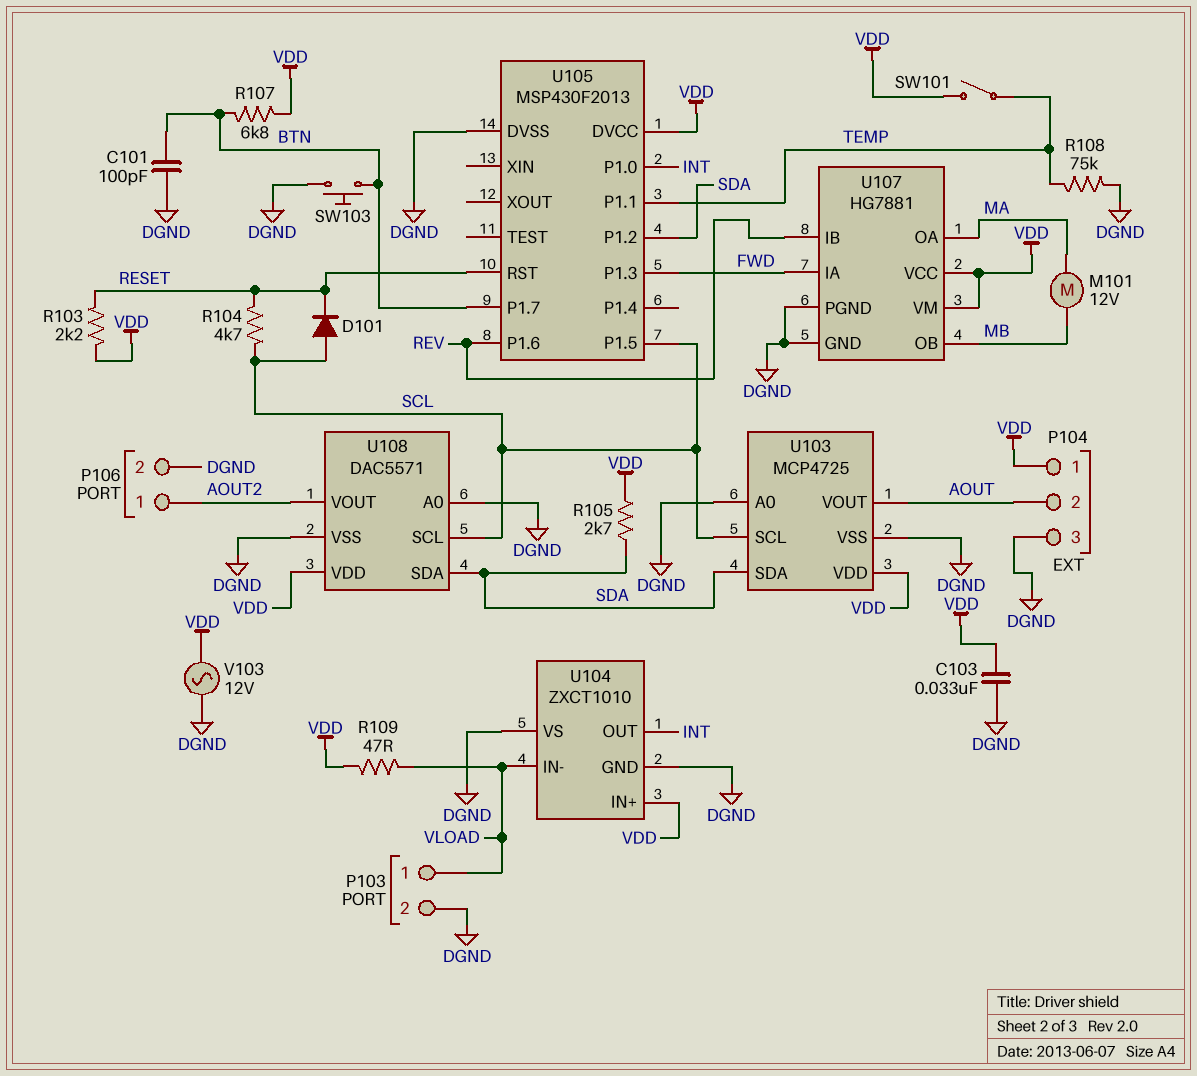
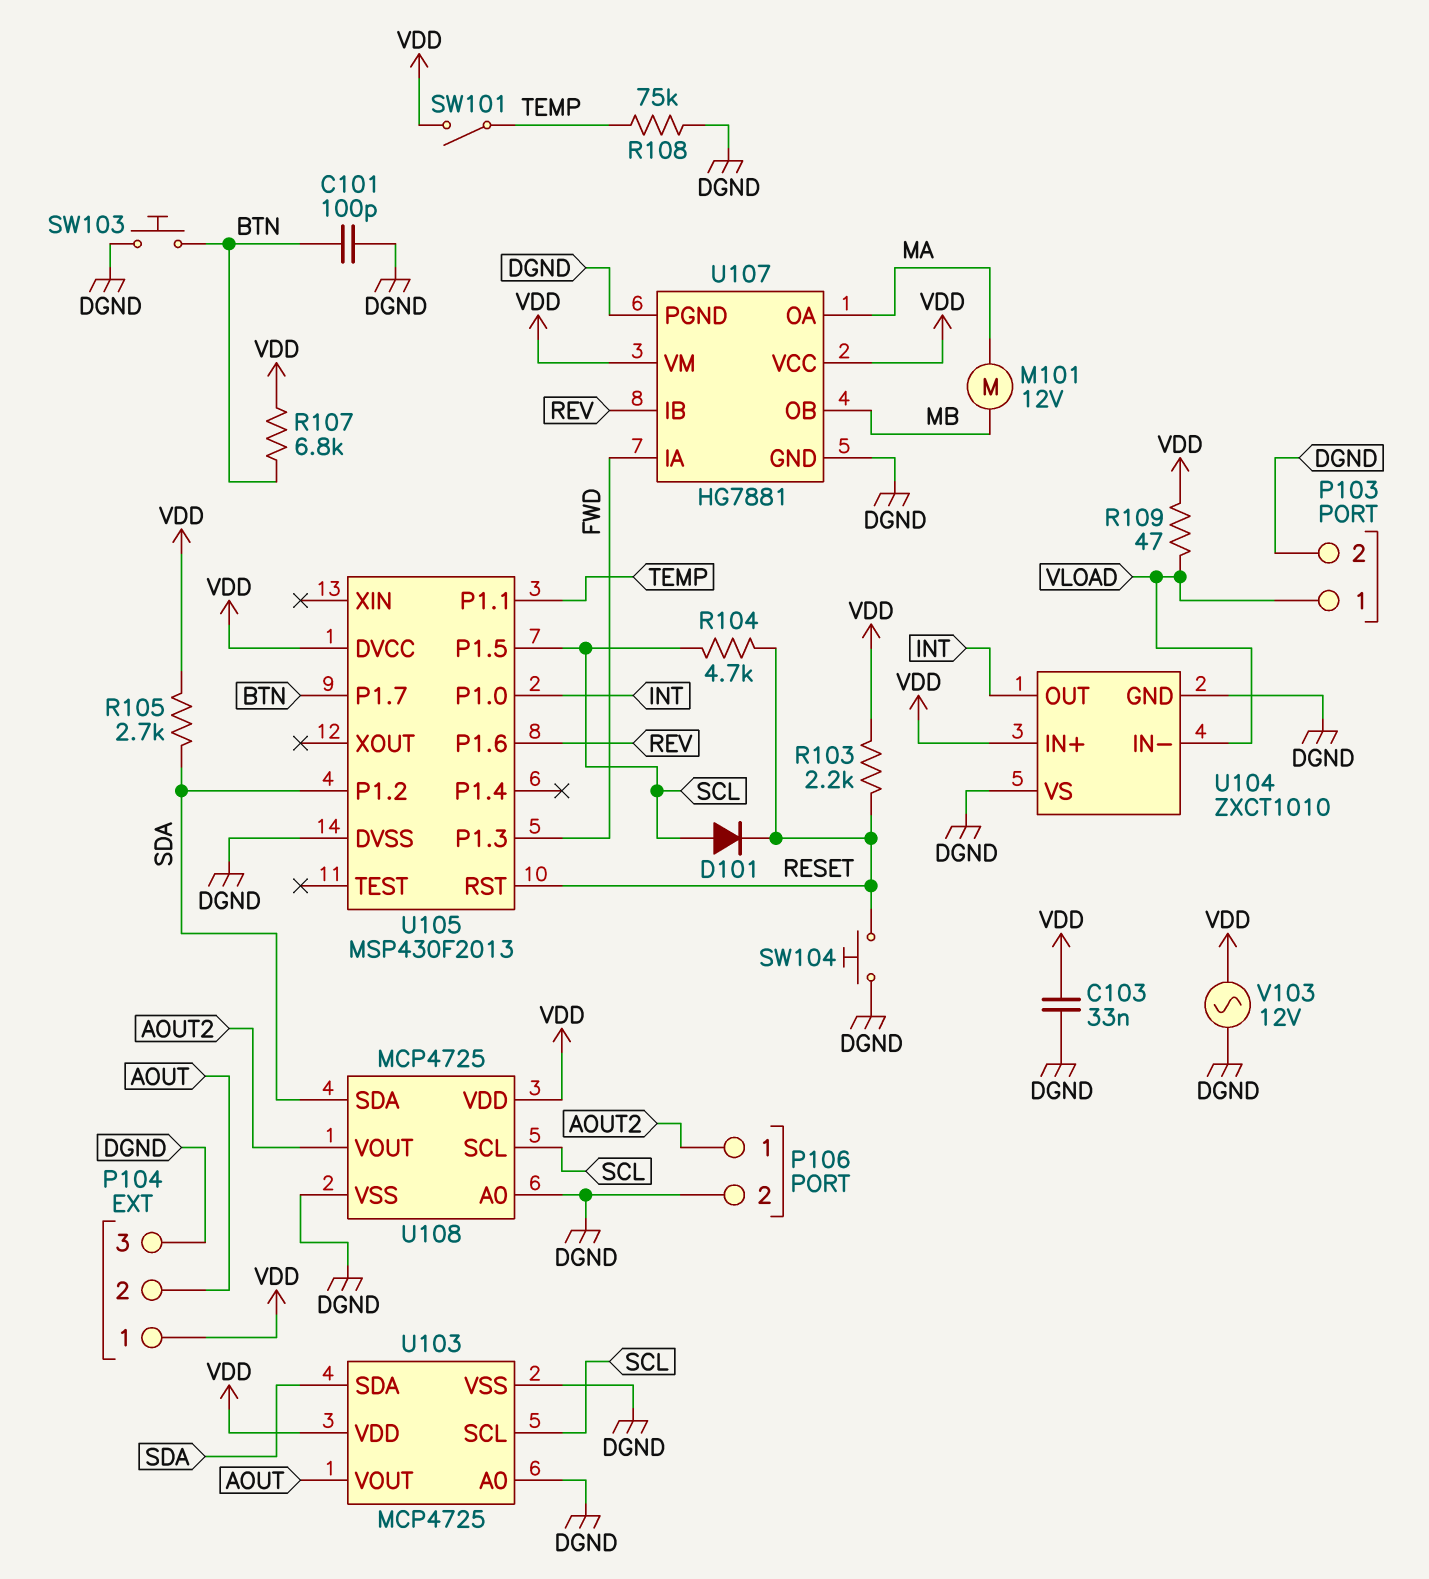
SW104: none -> button (DGND, RESET)
U108: DAC5571 -> MCP4725

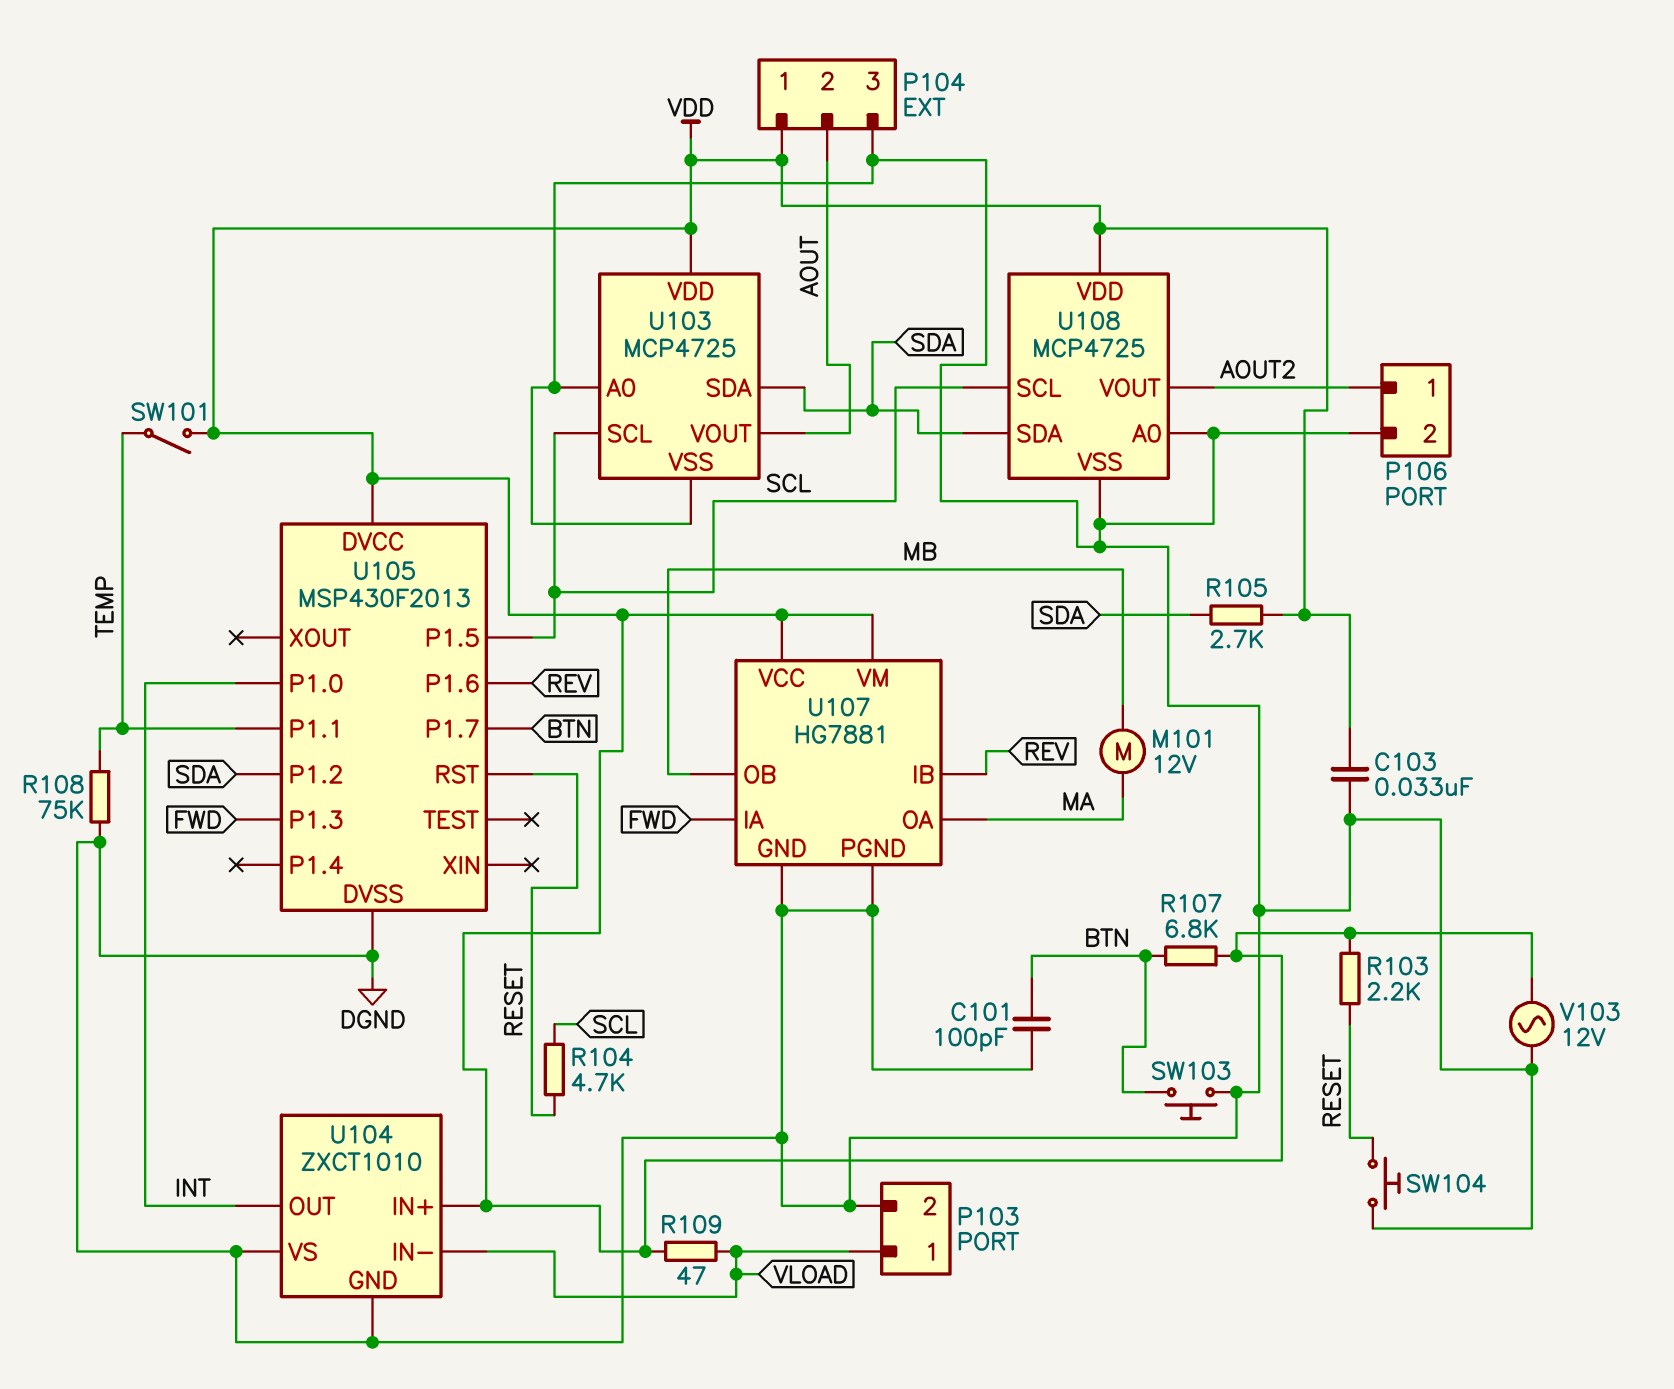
D101: diode (A SCL, K RESET) -> none

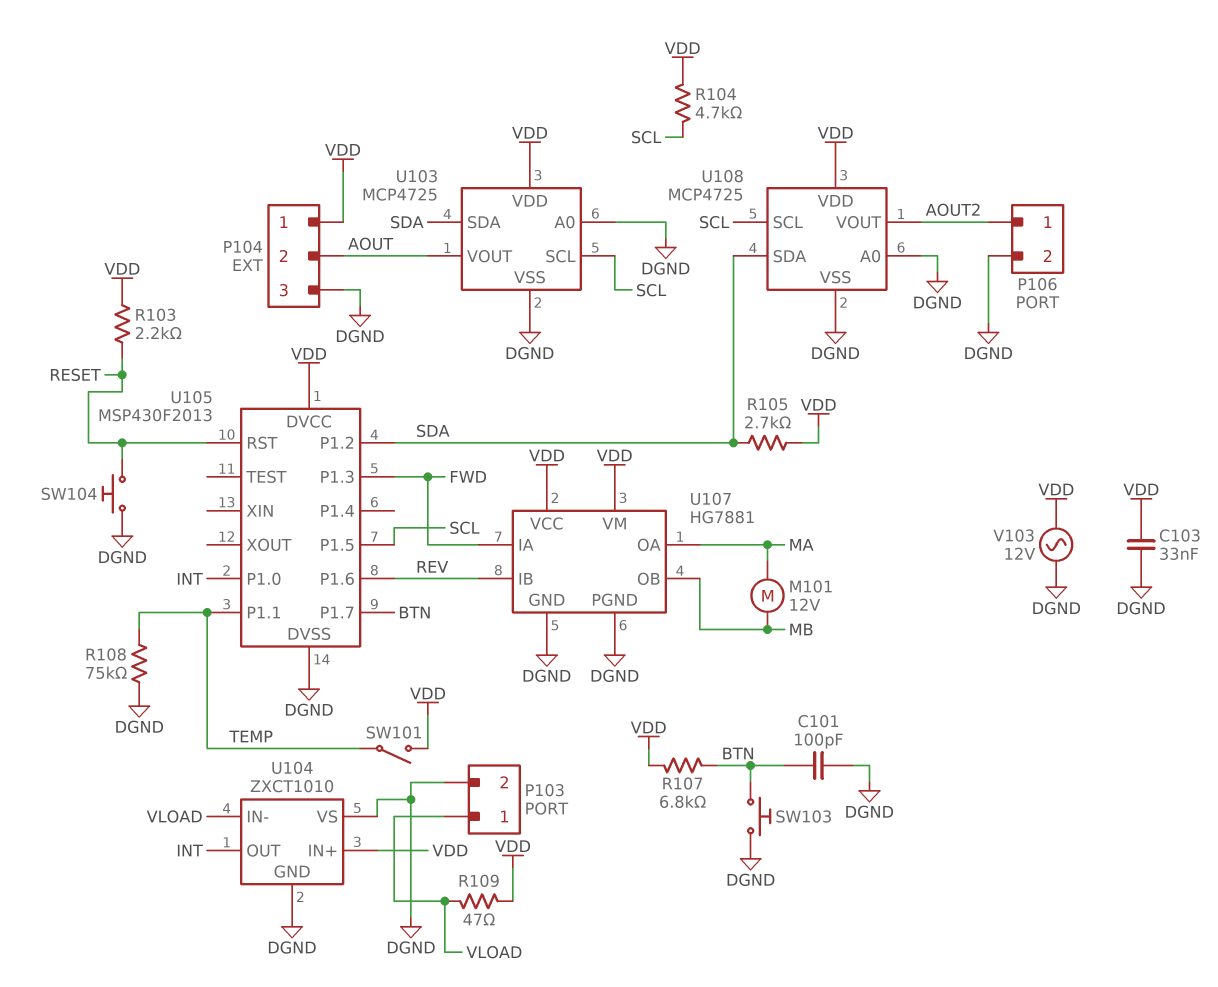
R104: 4.7k (RESET, SCL) -> 4.7k (SCL, VDD)

